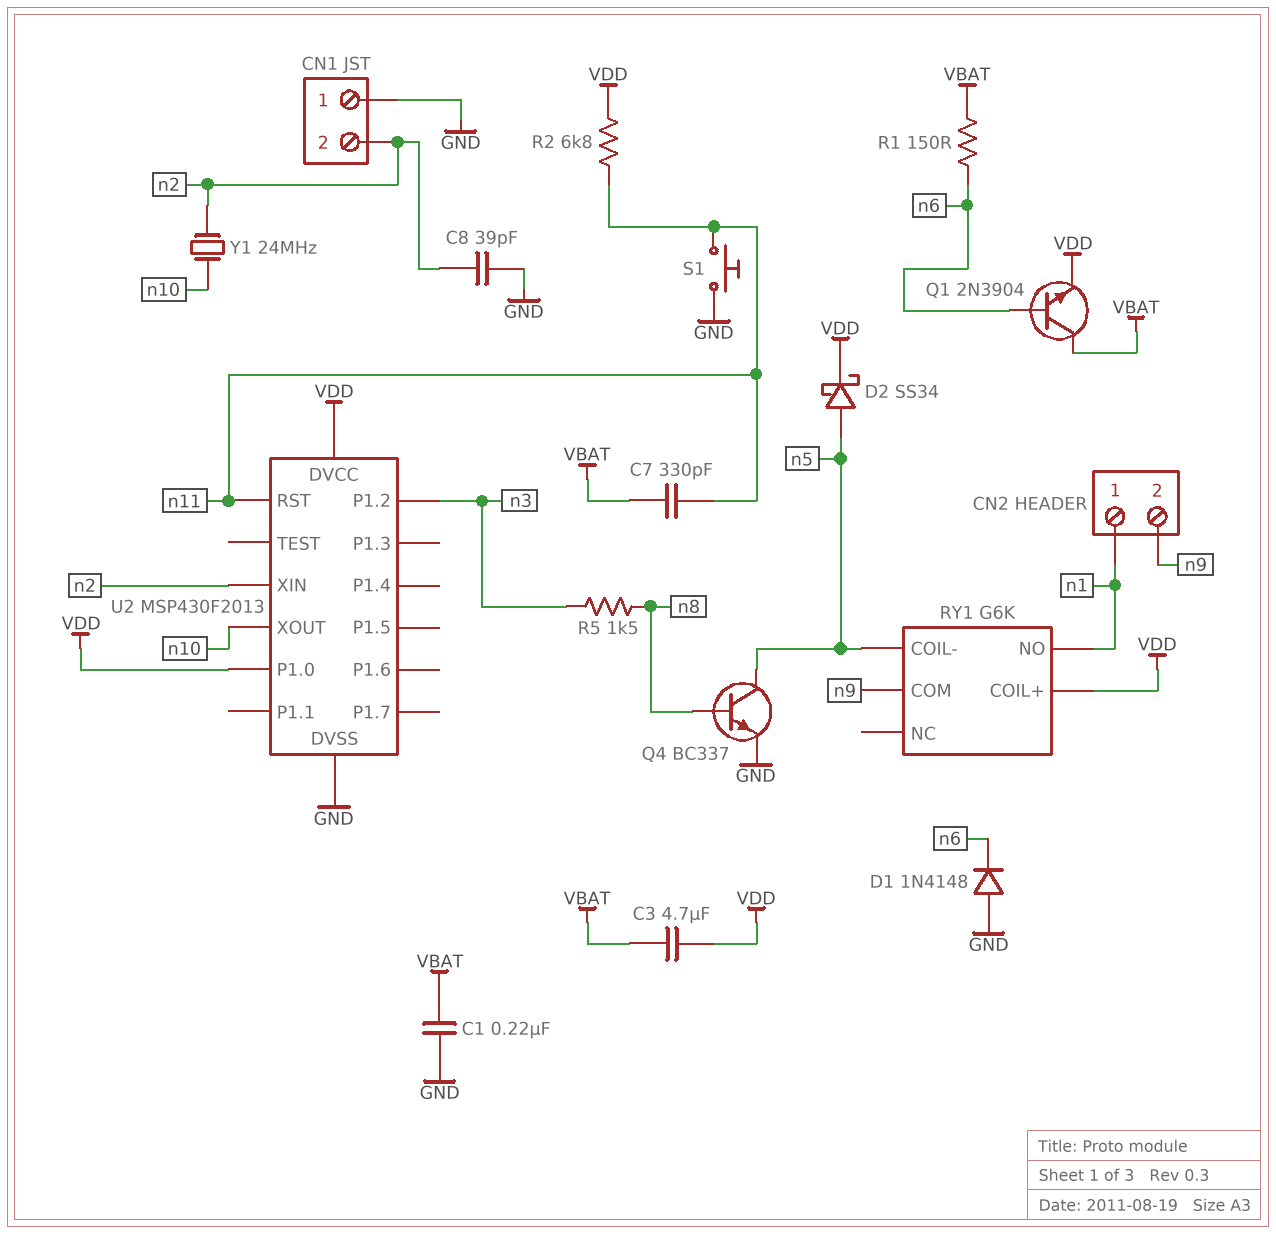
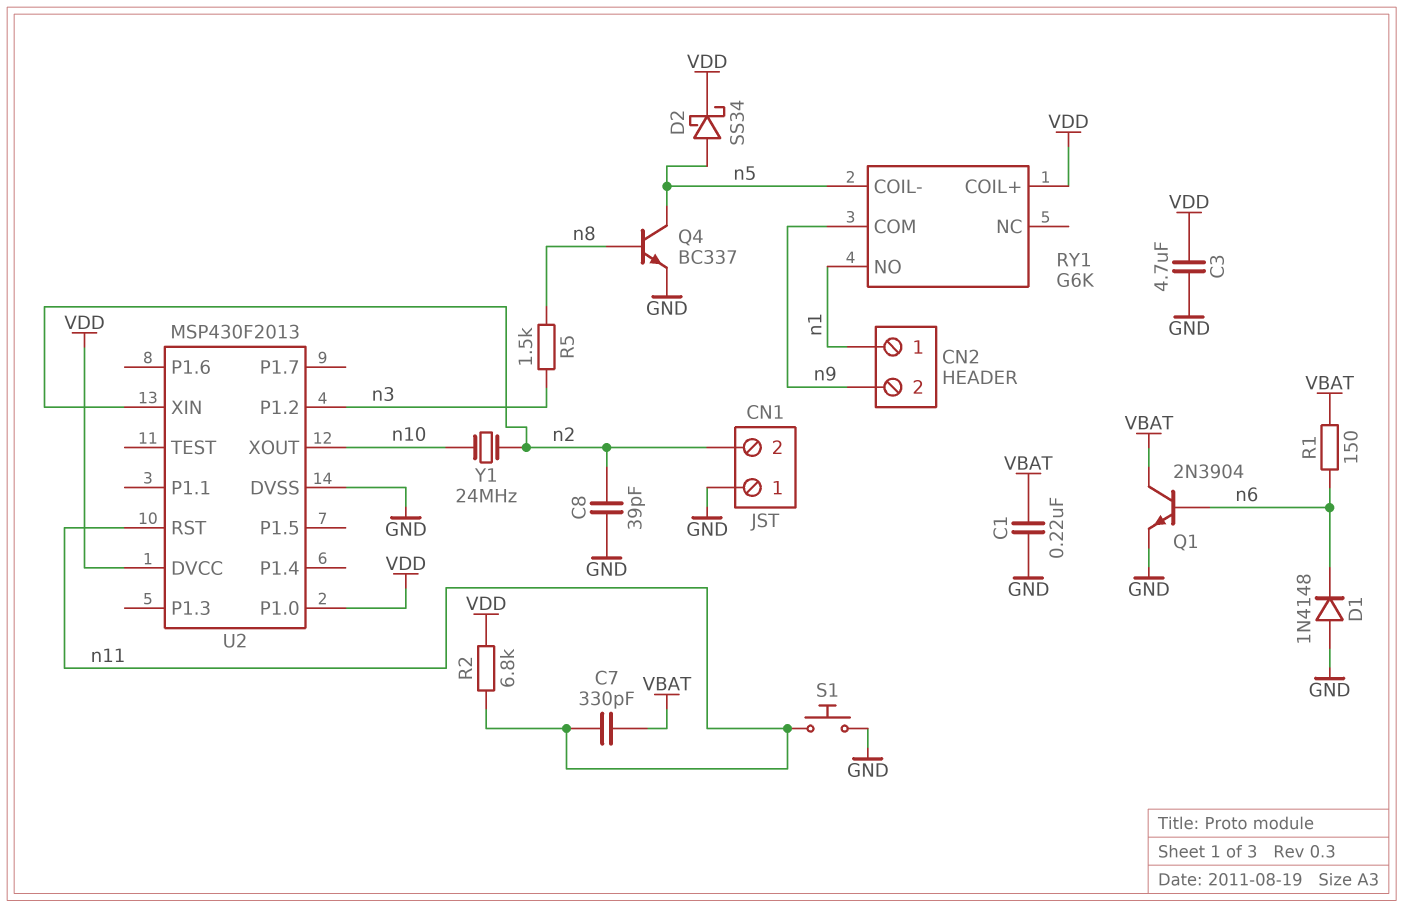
C3: 4.7uF (VBAT, VDD) -> 4.7uF (GND, VDD)
Q1: NPN 2N3904 (B n6, C VBAT, E VDD) -> NPN 2N3904 (B n6, C VBAT, E GND)

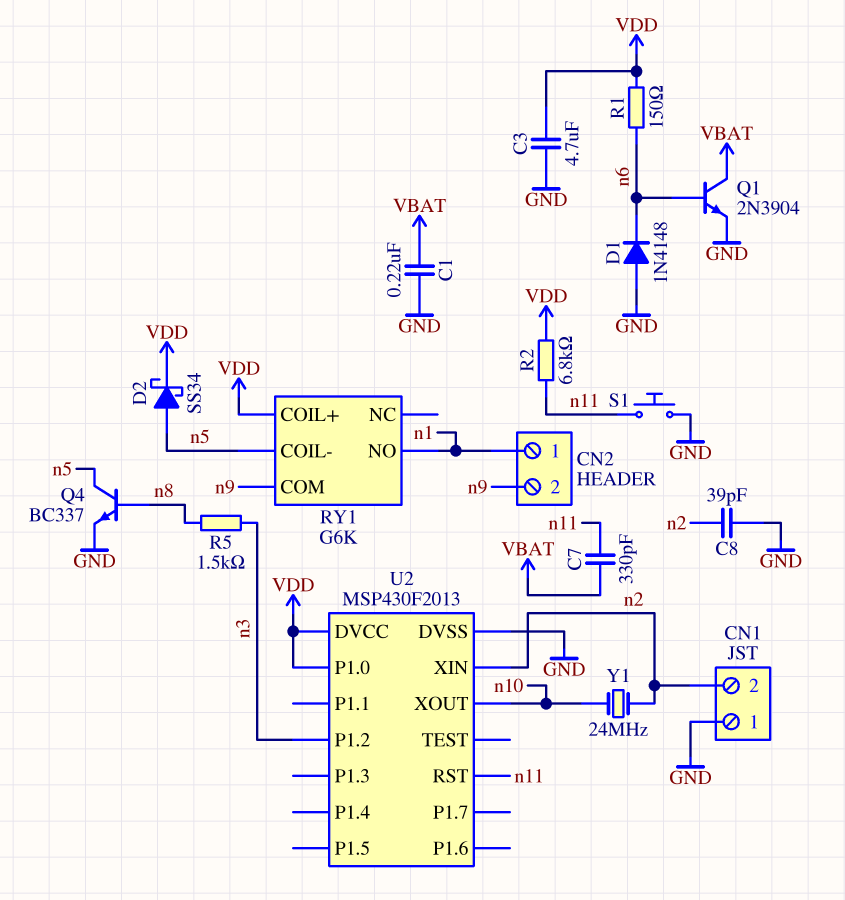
R1: 150 (VBAT, n6) -> 150 (VDD, n6)

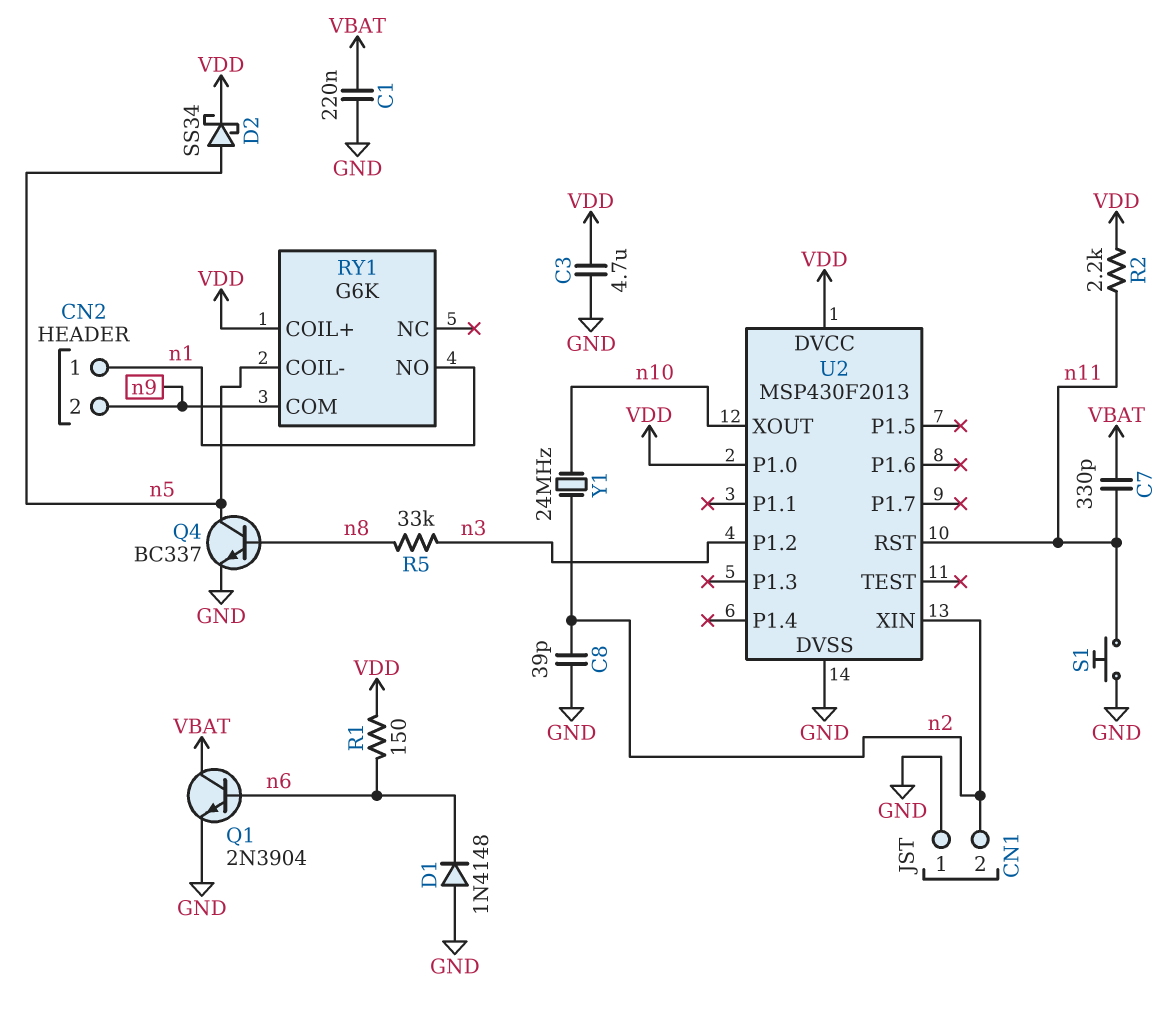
R2: 6.8k (VDD, n11) -> 2.2k (VDD, n11)
R5: 1.5k (n3, n8) -> 33k (n3, n8)

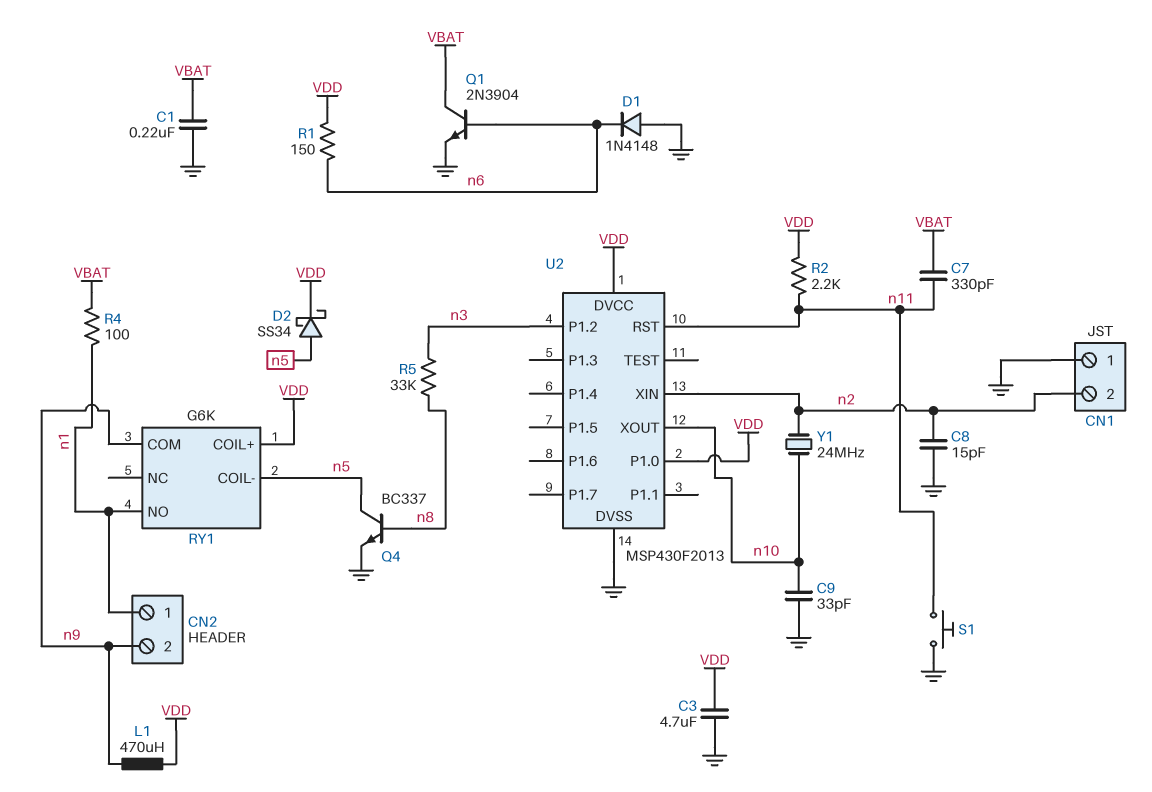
C8: 39pF (GND, n2) -> 15pF (GND, n2)
C9: none -> 33pF (GND, n10)
L1: none -> 470uH (VDD, n9)
R4: none -> 100 (VBAT, n1)

